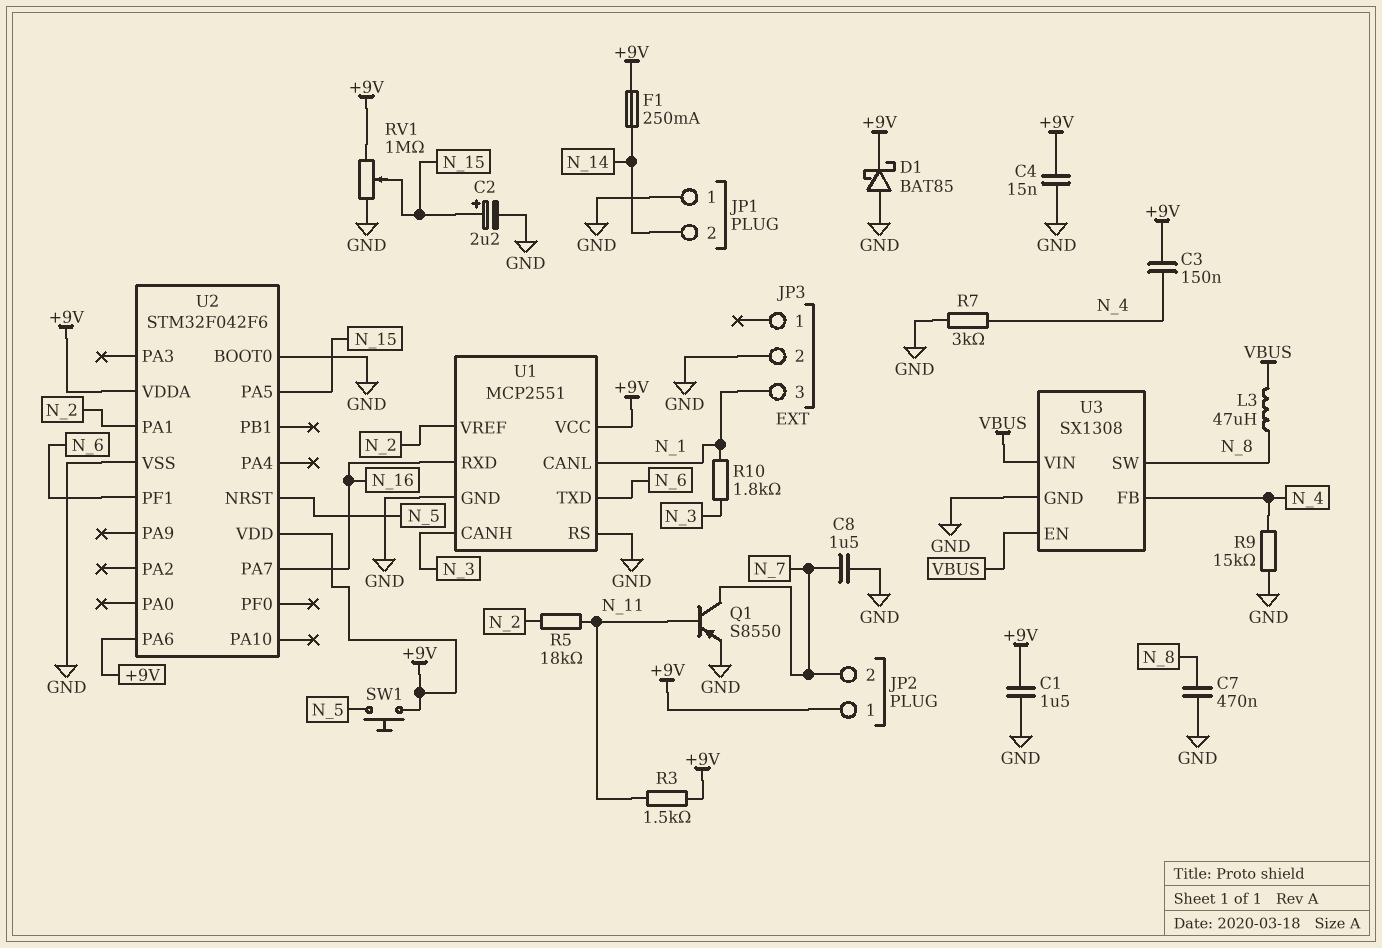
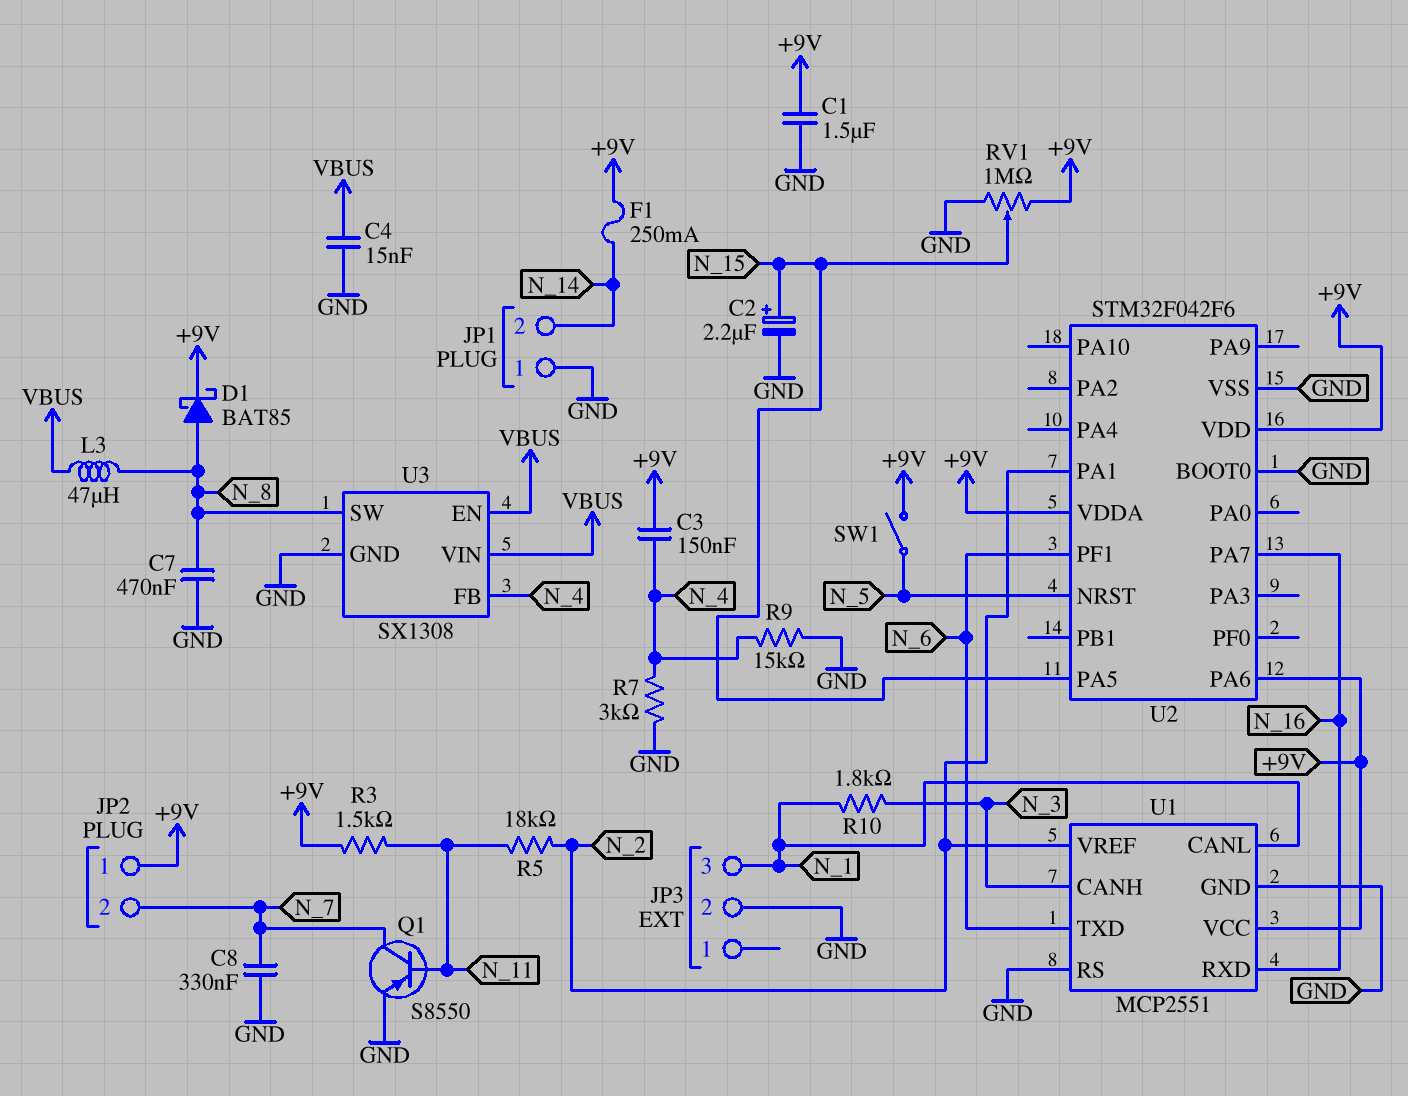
C4: 15nF (+9V, GND) -> 15nF (GND, VBUS)
C8: 1.5uF (GND, N_7) -> 330nF (GND, N_7)
D1: schottky BAT85 (A GND, K +9V) -> schottky BAT85 (A N_8, K +9V)
SW1: button (+9V, N_5) -> switch (+9V, N_5)

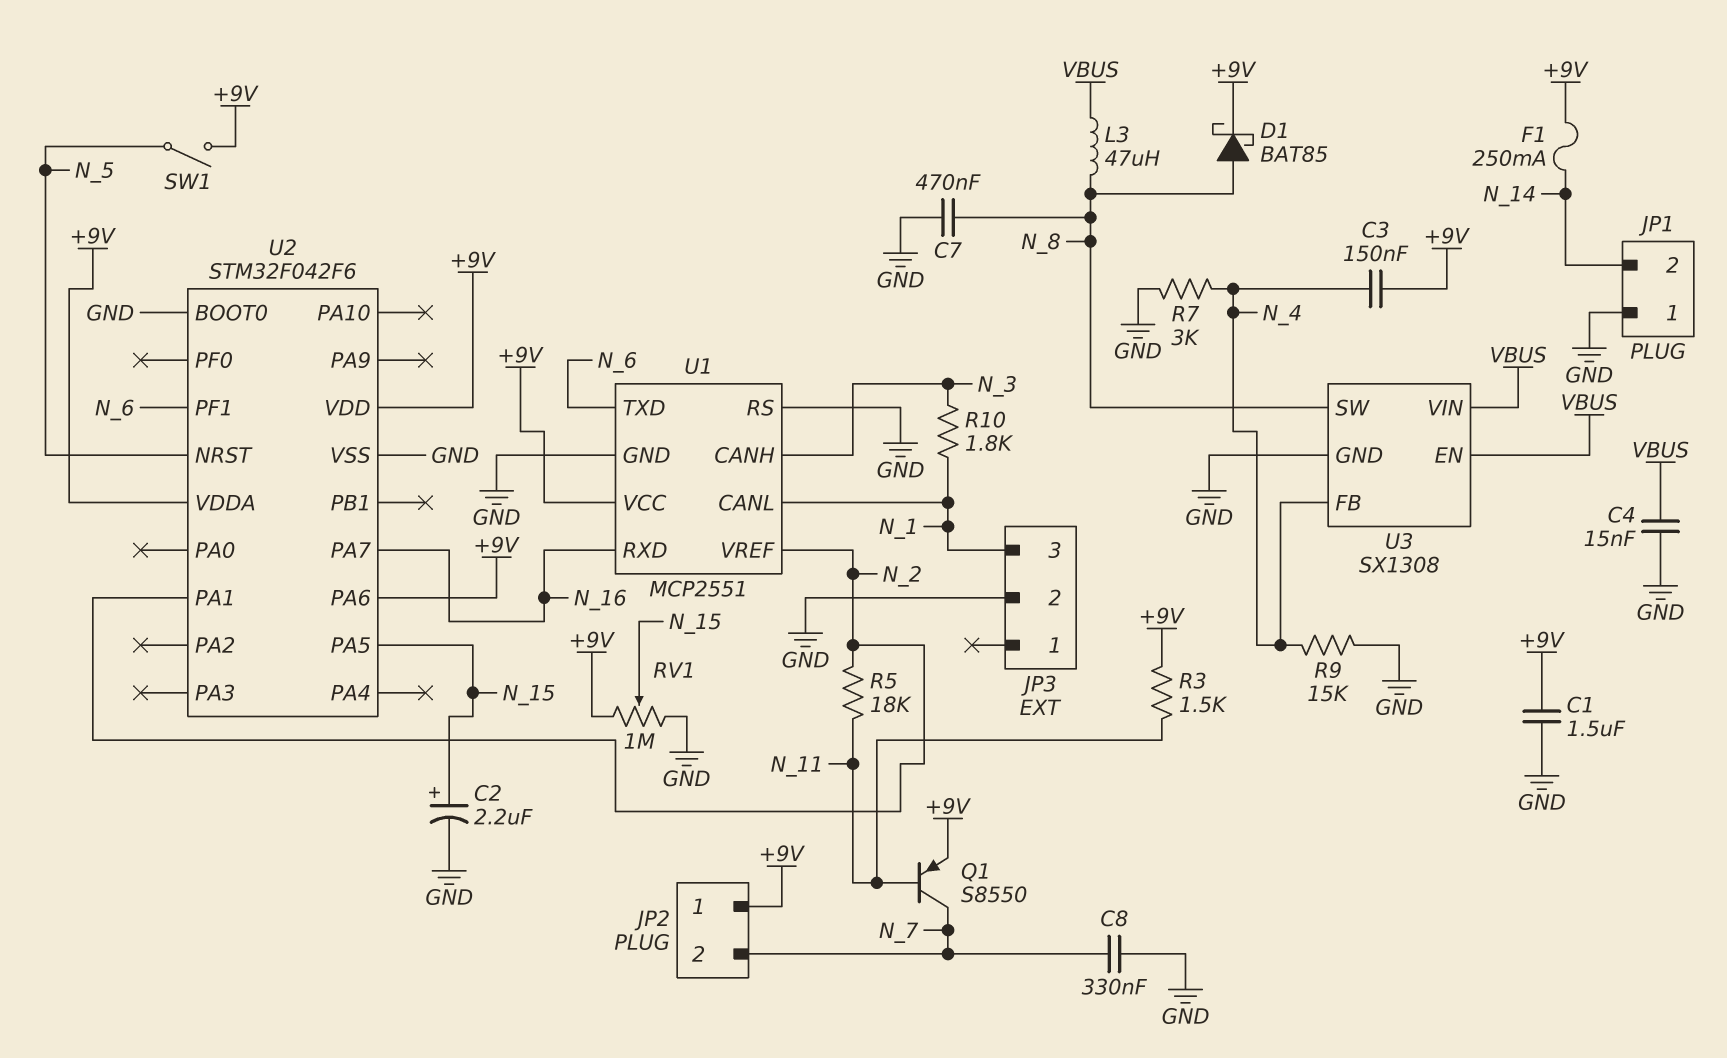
Q1: PNP S8550 (B N_11, C N_7, E GND) -> PNP S8550 (B N_11, C N_7, E +9V)

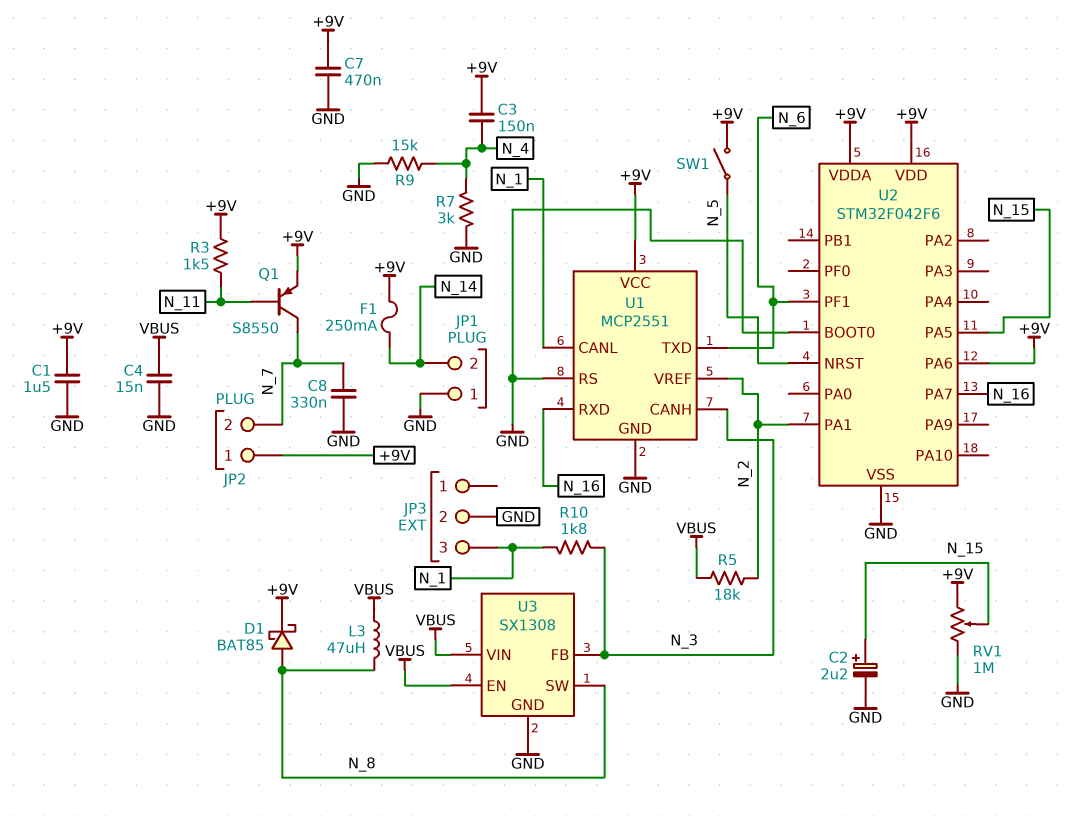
C7: 470nF (GND, N_8) -> 470nF (+9V, GND)
R5: 18k (N_2, N_11) -> 18k (N_2, VBUS)
U3 pin FB: N_4 -> N_3

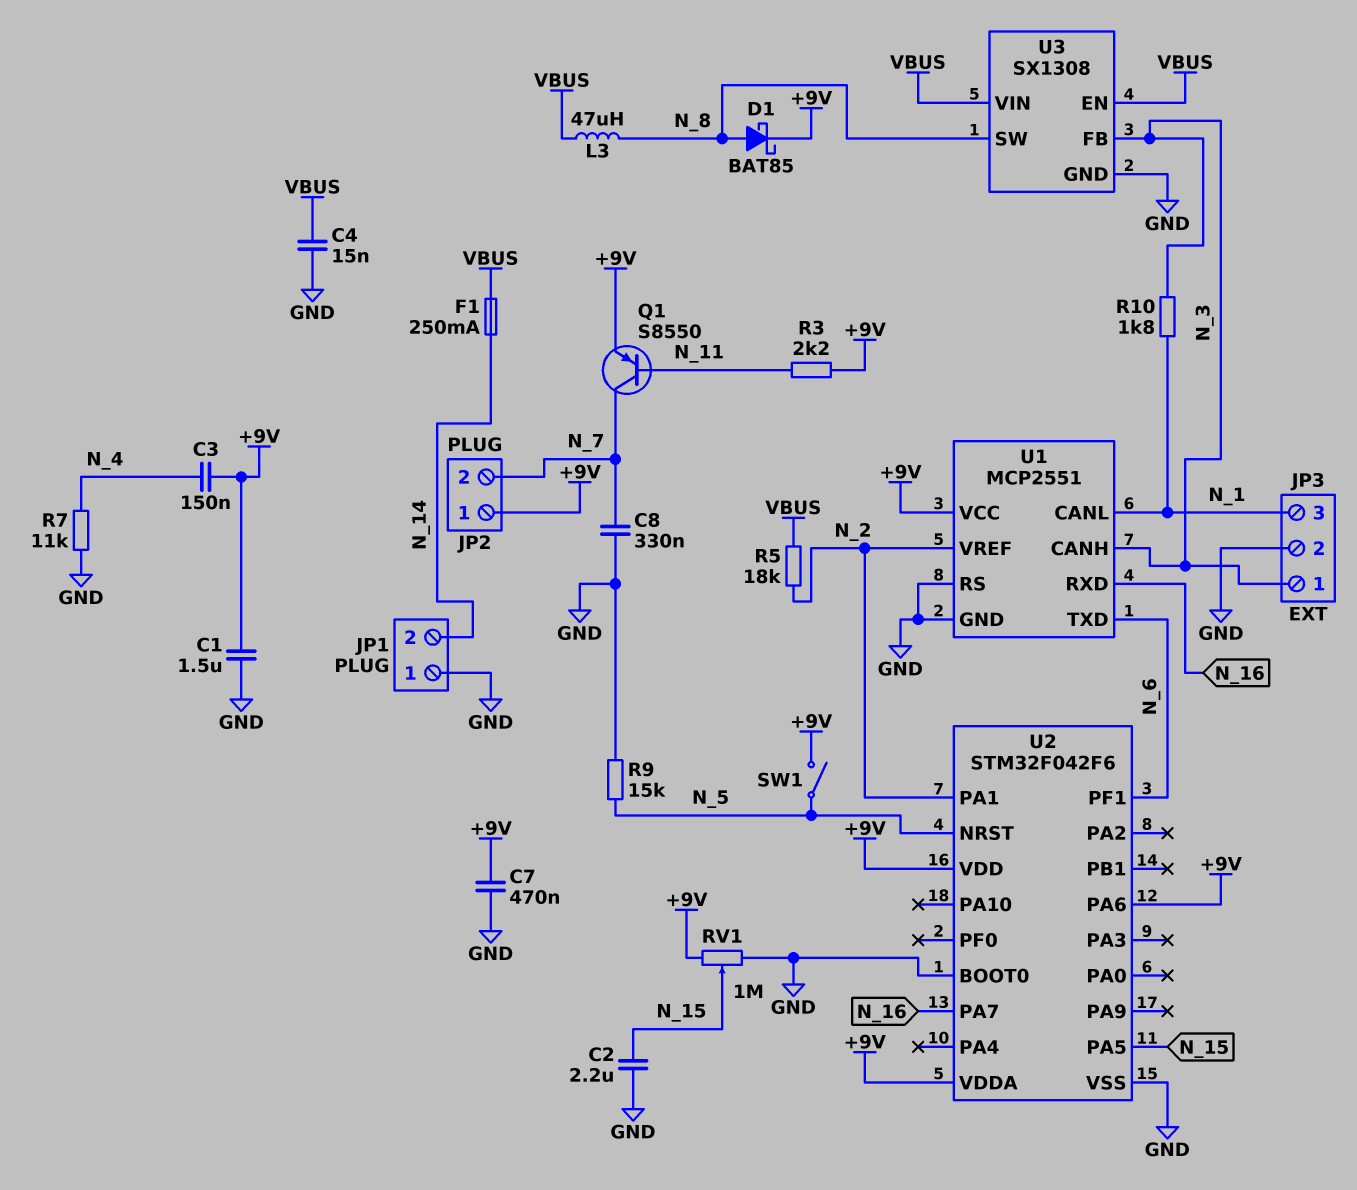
C2: 2.2uF (plus N_15, minus GND) -> 2.2uF (GND, N_15)
F1: 250mA (+9V, N_14) -> 250mA (N_14, VBUS)
JP3 pin 1: none -> N_3
R3: 1.5k (+9V, N_11) -> 2.2k (+9V, N_11)
R7: 3k (GND, N_4) -> 11k (GND, N_4)
R9: 15k (GND, N_4) -> 15k (GND, N_5)

